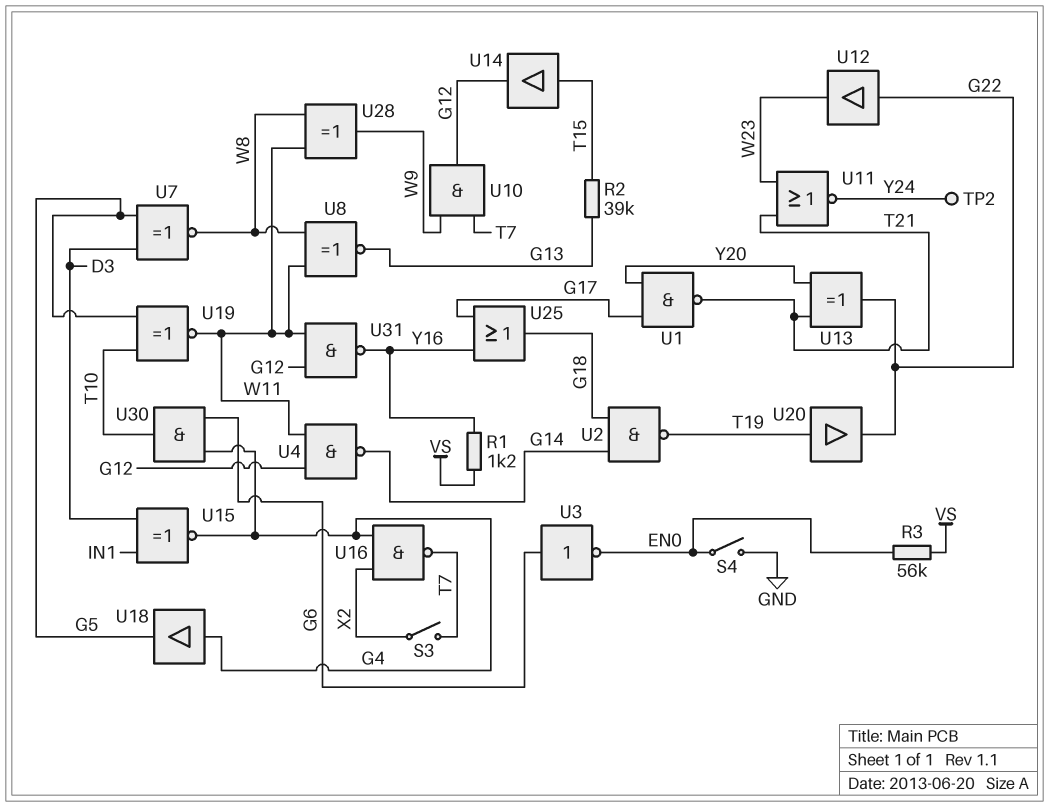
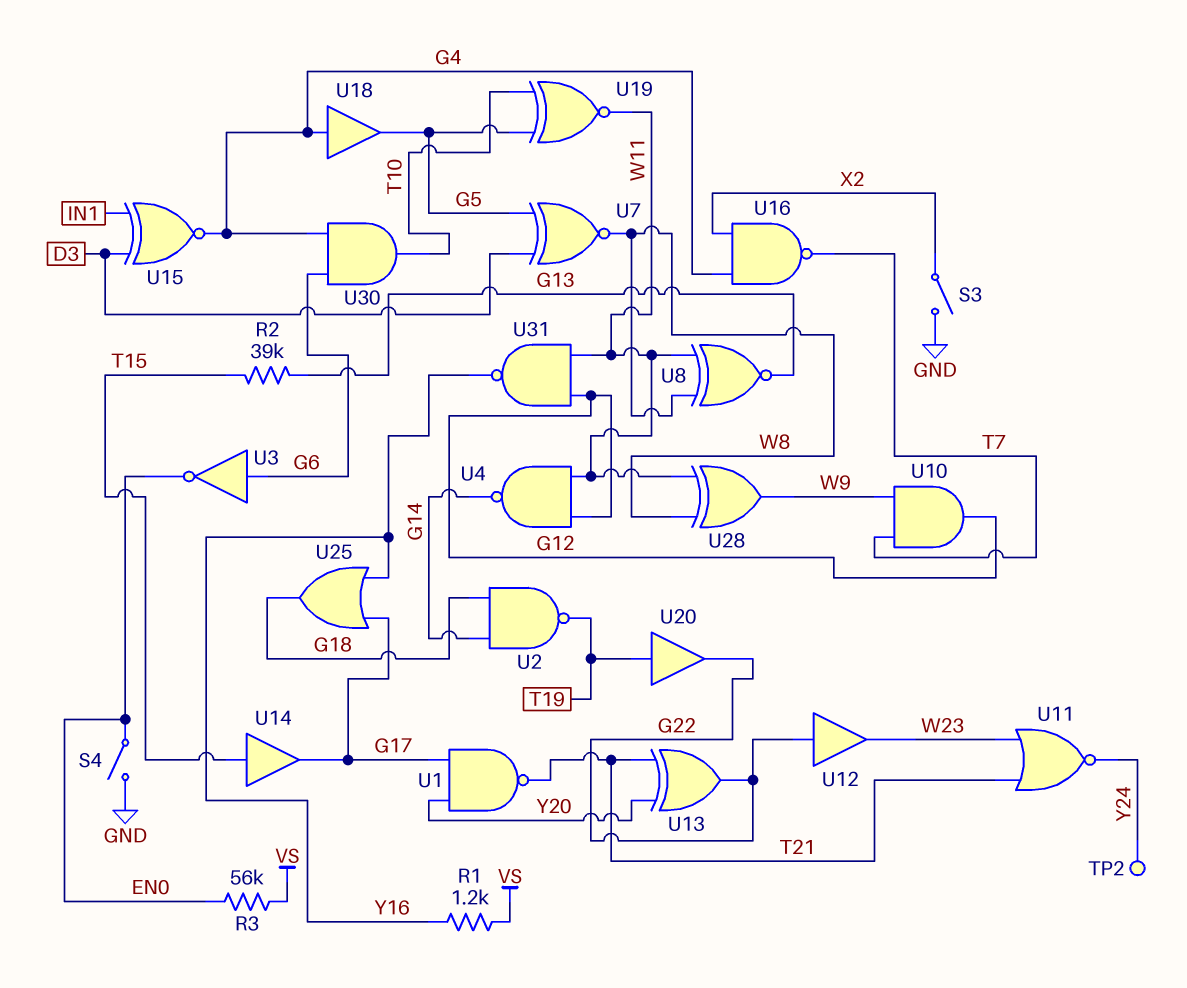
S3: switch (T7, X2) -> switch (GND, X2)
U14: buffer (in T15, out G12) -> buffer (in T15, out G17)

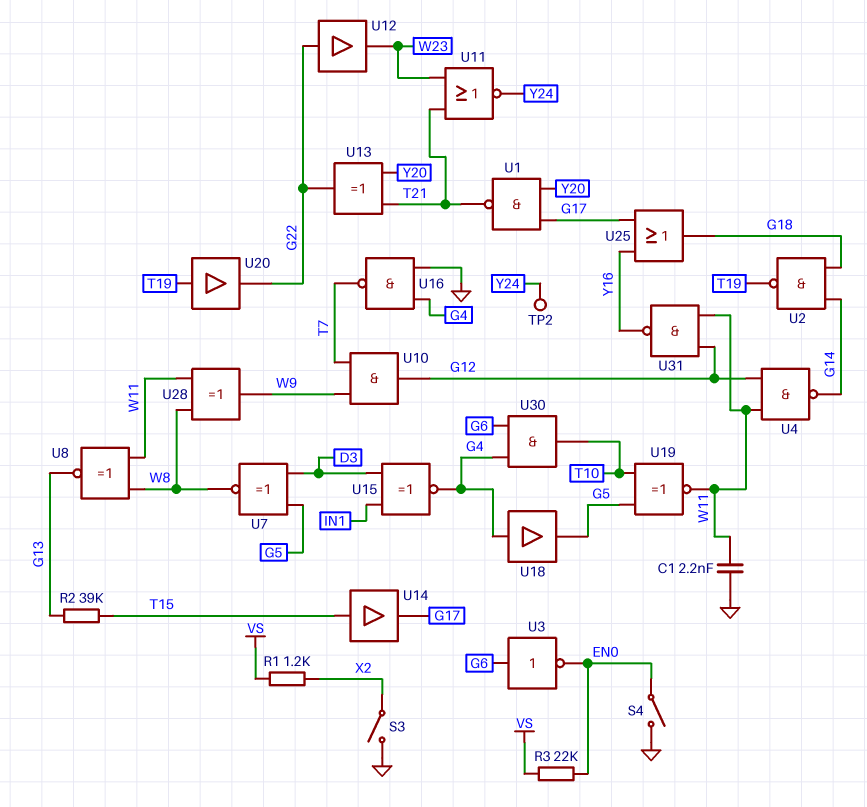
C1: none -> 2.2nF (GND, W11)
R1: 1.2k (VS, Y16) -> 1.2k (VS, X2)
R3: 56k (EN0, VS) -> 22k (EN0, VS)
U16: NAND (in G4, in X2, out T7) -> NAND (in G4, in GND, out T7)

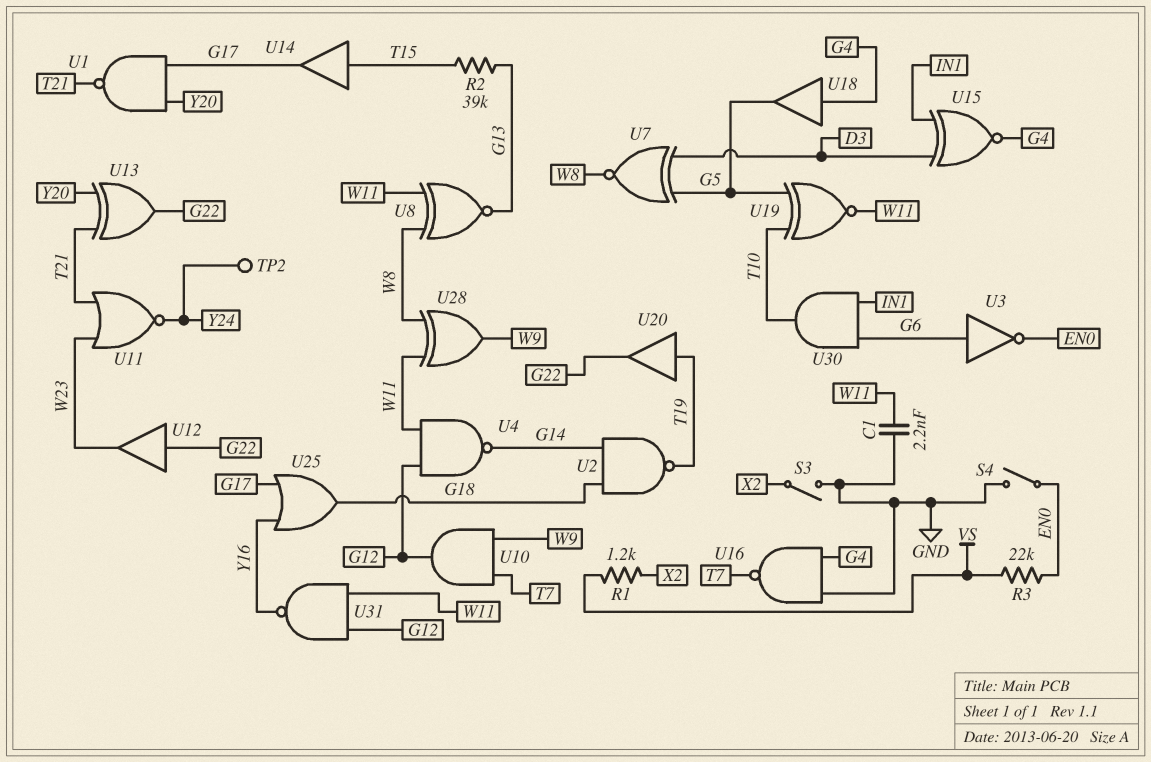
U30: AND (in G4, in G6, out T10) -> AND (in G6, in IN1, out T10)

